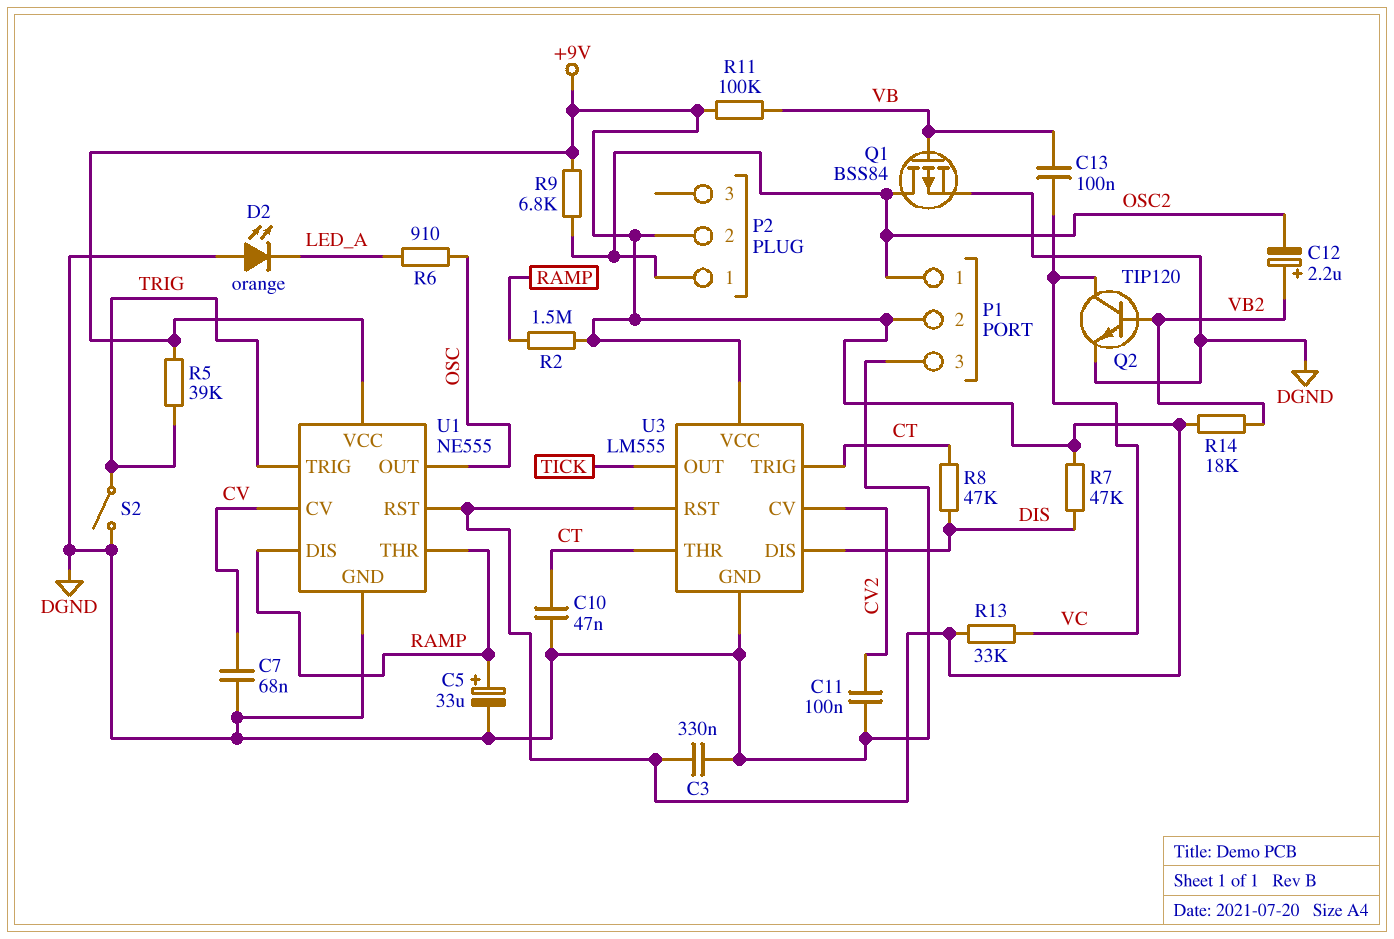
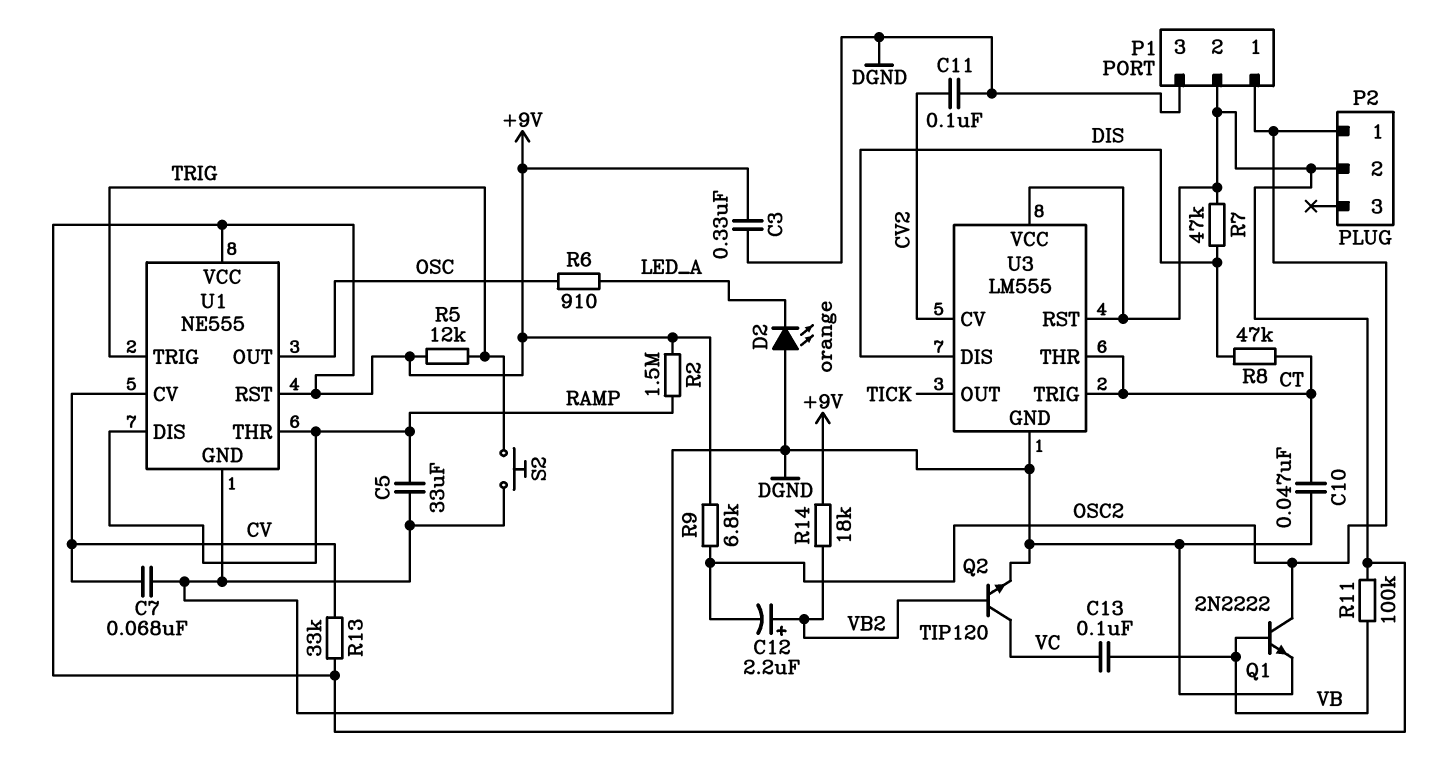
C5: 33uF (plus RAMP, minus DGND) -> 33uF (DGND, RAMP)
Q1: PMOS BSS84 (G VB, D OSC2, S DGND) -> NPN 2N2222 (B VB, C OSC2, E DGND)
R5: 39k (+9V, TRIG) -> 12k (+9V, TRIG)
R13: 33k (+9V, VC) -> 33k (+9V, CV)
S2: switch (DGND, TRIG) -> button (DGND, TRIG)

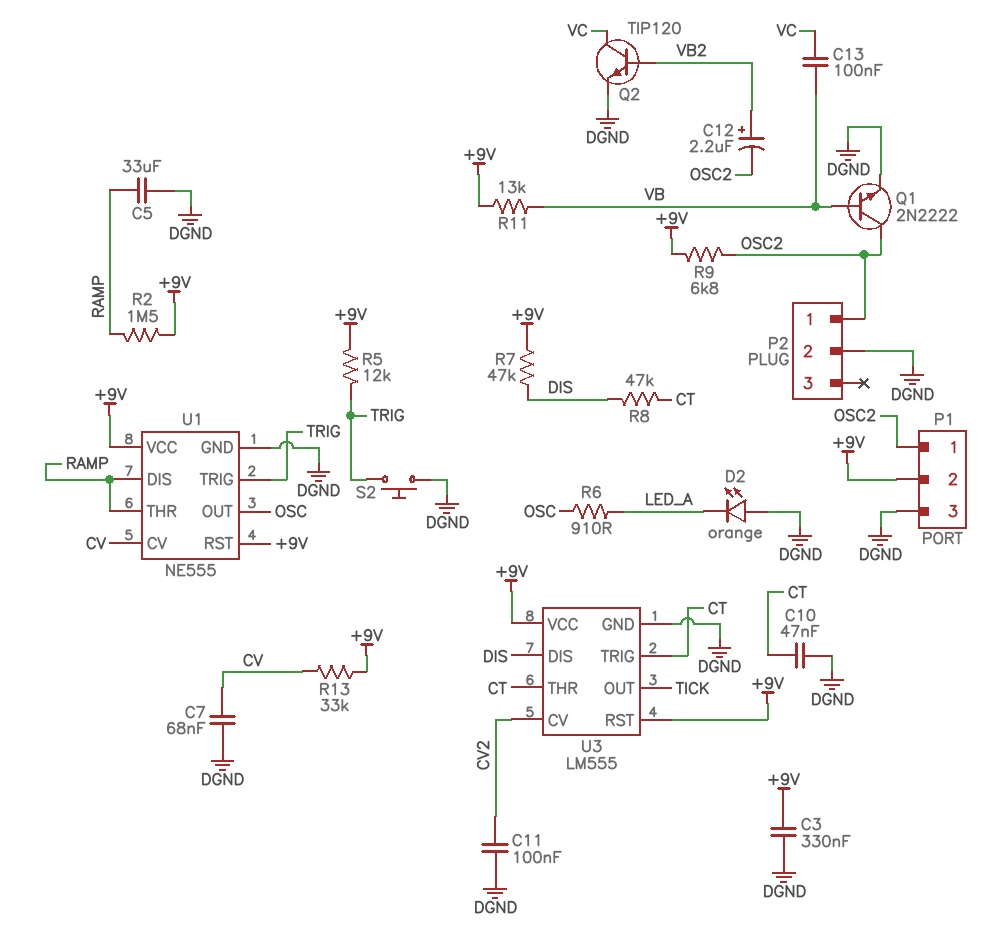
P2 pin 2: +9V -> DGND
R11: 100k (+9V, VB) -> 13k (+9V, VB)
R14: 18k (+9V, VB2) -> none

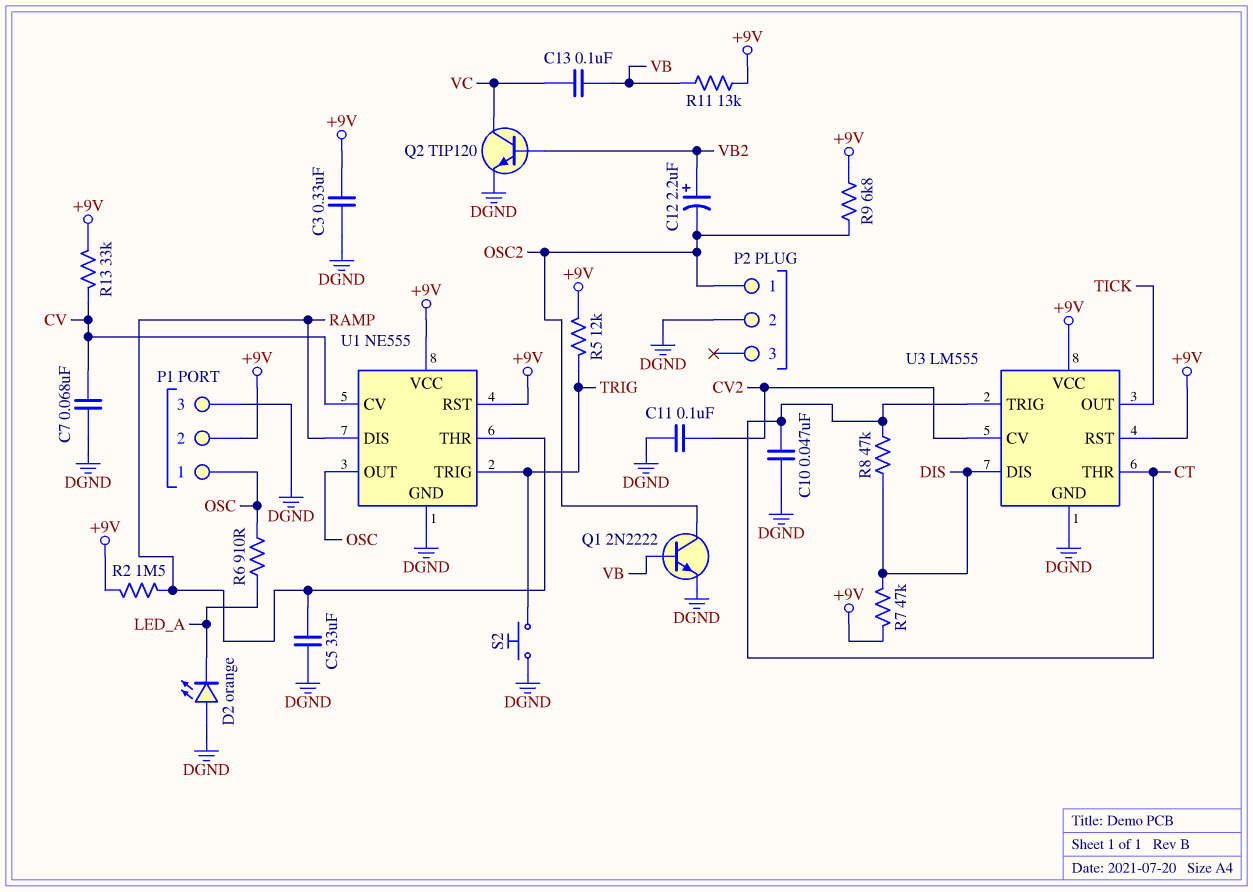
P1 pin 1: OSC2 -> OSC

